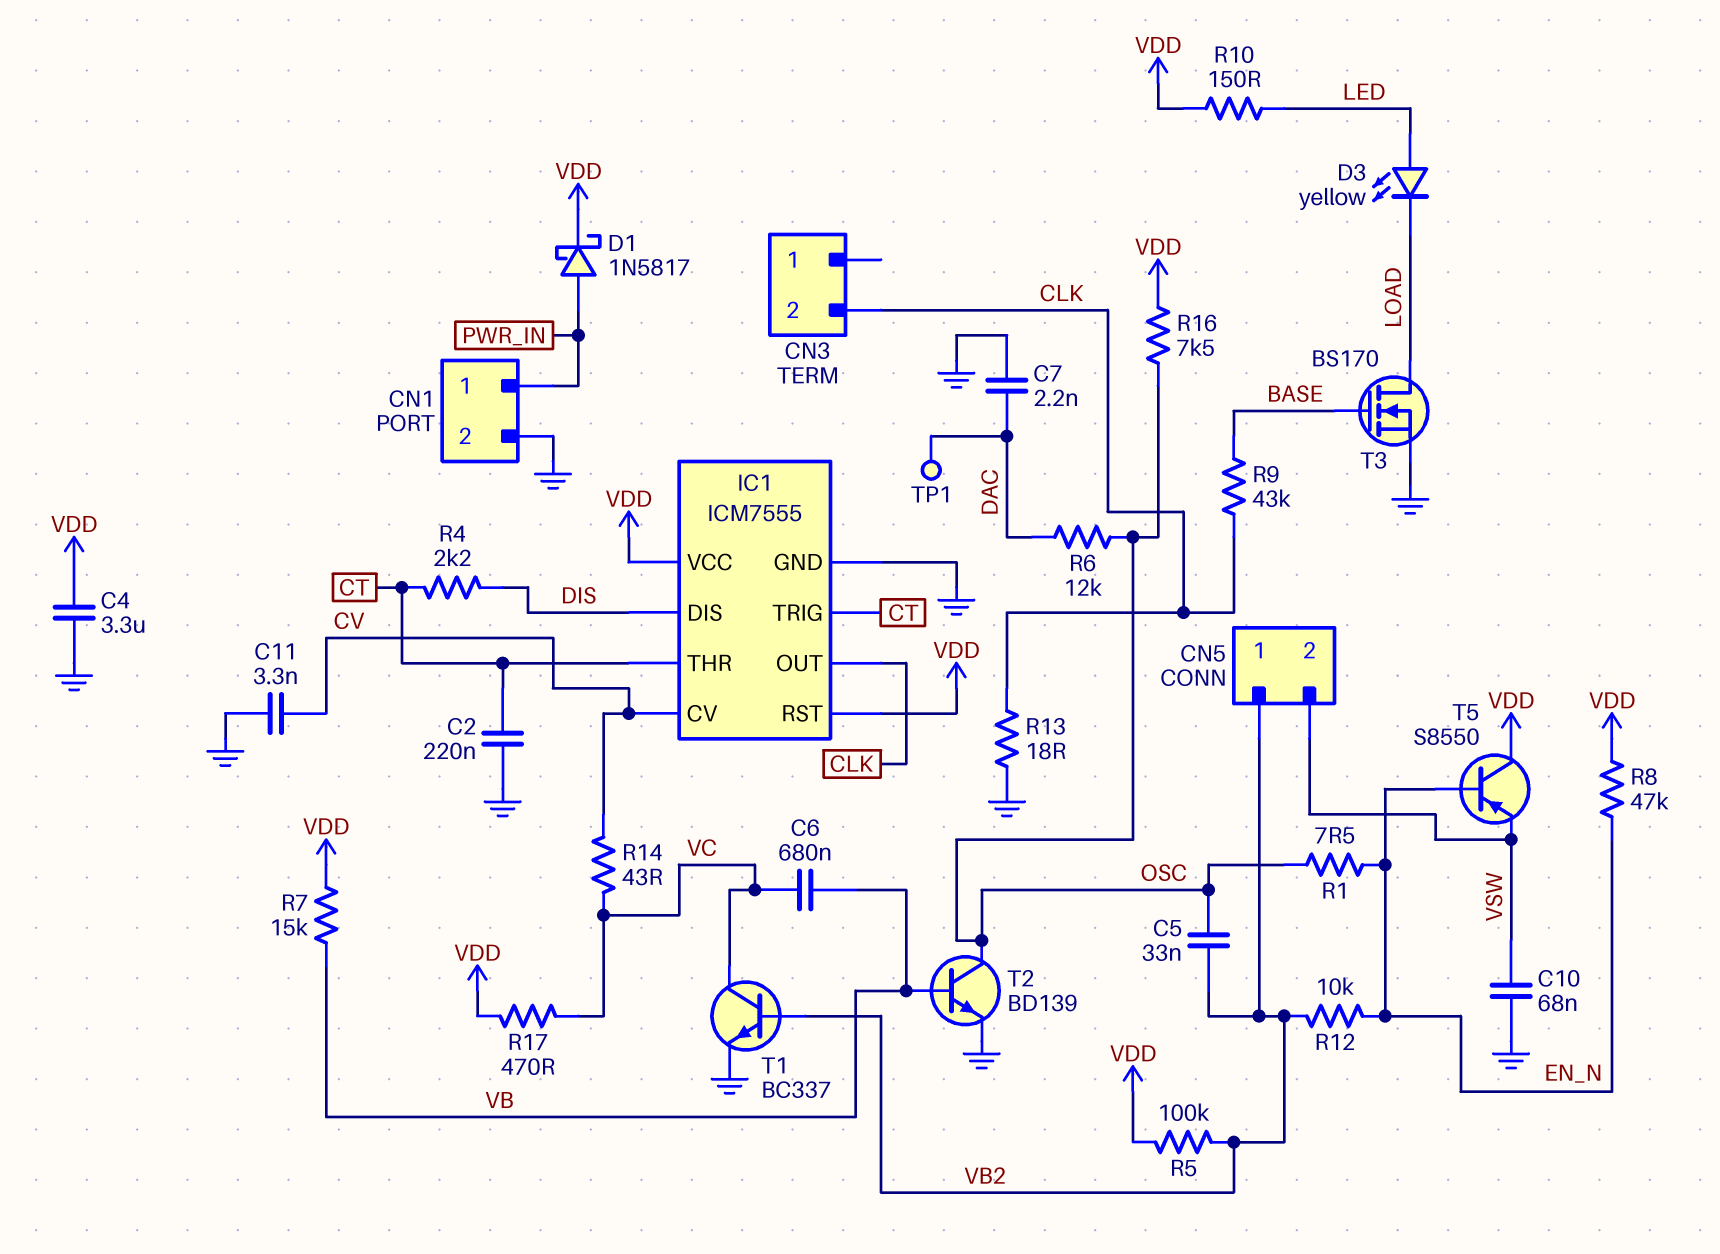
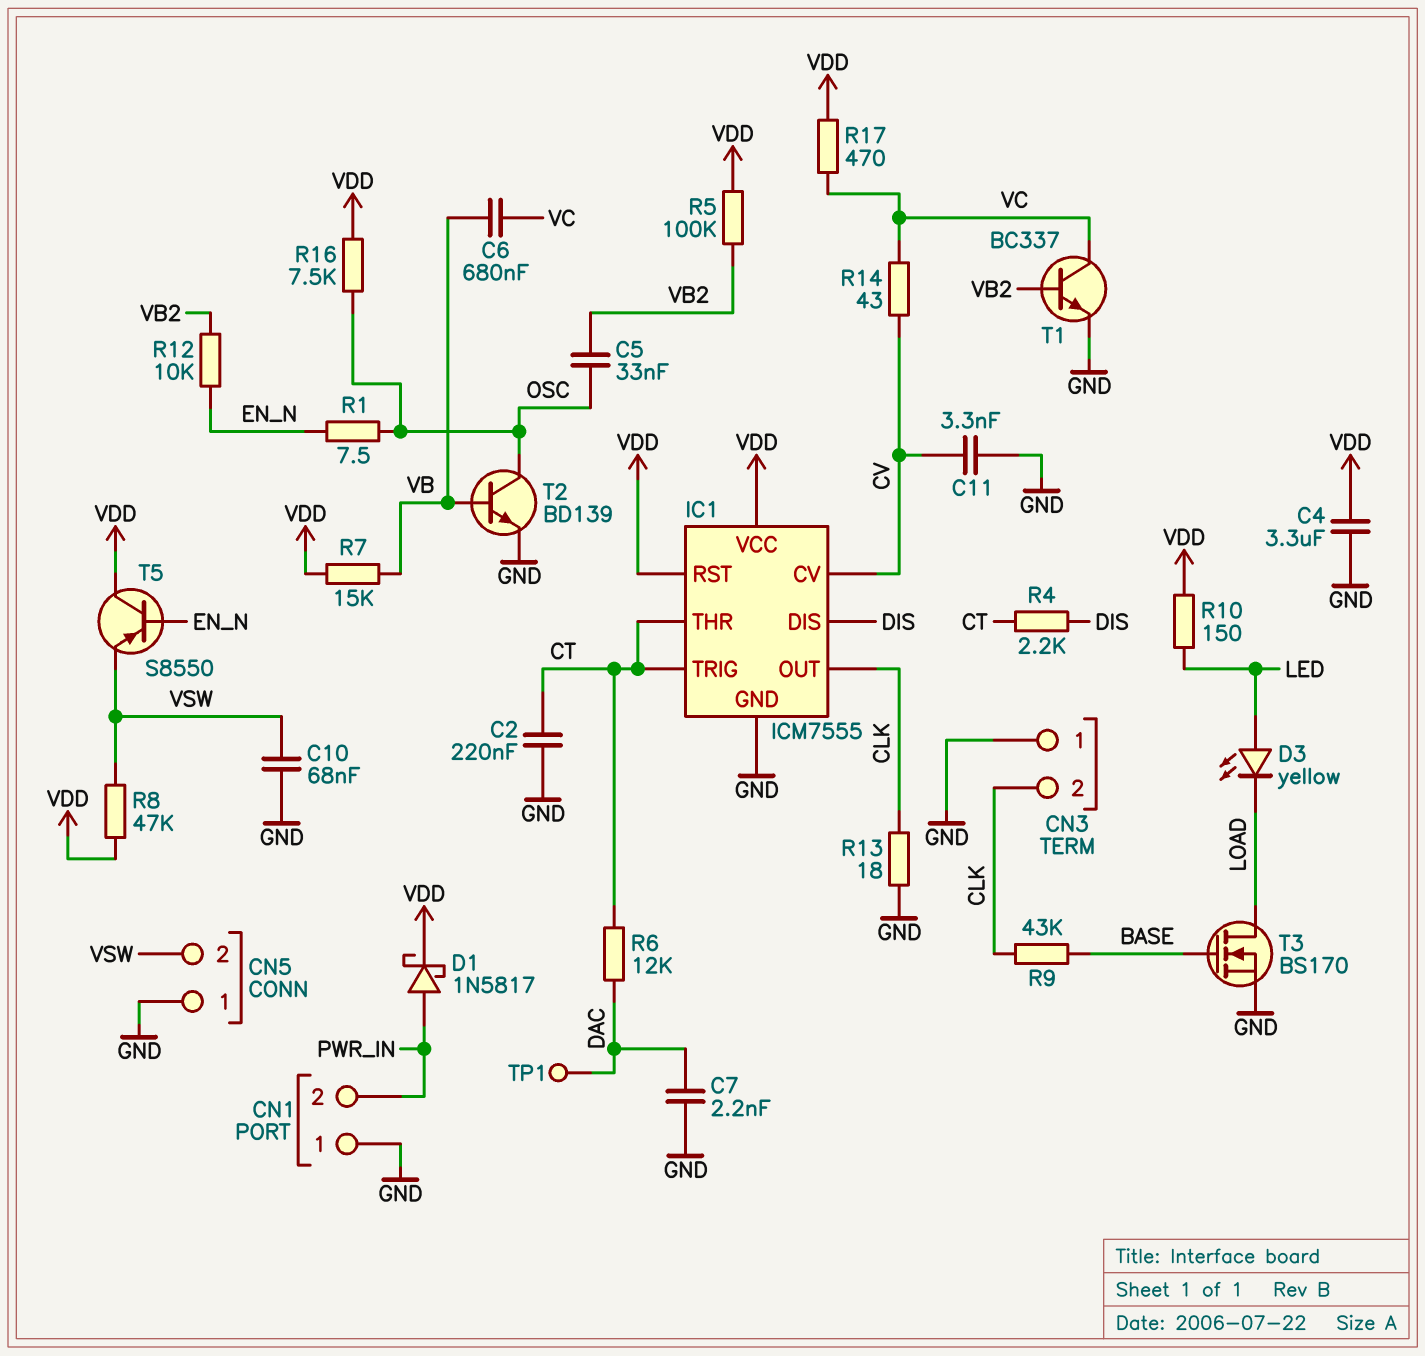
CN1 pin 1: PWR_IN -> GND
CN1 pin 2: GND -> PWR_IN
CN3 pin 1: none -> GND
CN5 pin 1: VB2 -> GND
R6: 12k (DAC, OSC) -> 12k (CT, DAC)
R8: 47k (EN_N, VDD) -> 47k (VDD, VSW)

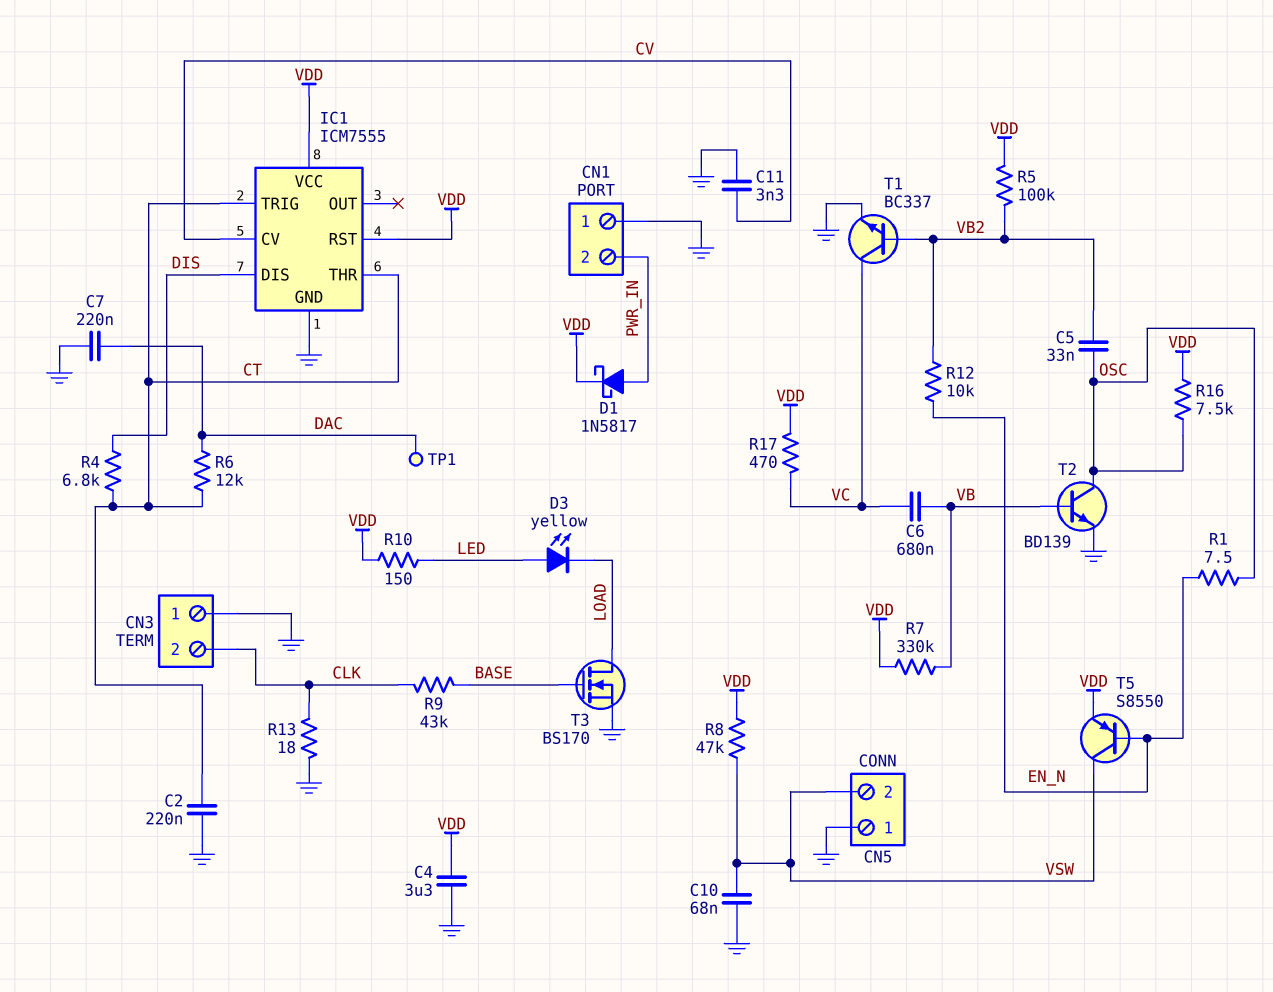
C7: 2.2nF (DAC, GND) -> 220nF (DAC, GND)
IC1 pin OUT: CLK -> none
R4: 2.2k (CT, DIS) -> 6.8k (CT, DIS)
R7: 15k (VB, VDD) -> 330k (VB, VDD)
R14: 43 (CV, VC) -> none
T5: PNP S8550 (B EN_N, C VDD, E VSW) -> PNP S8550 (B EN_N, C VSW, E VDD)

